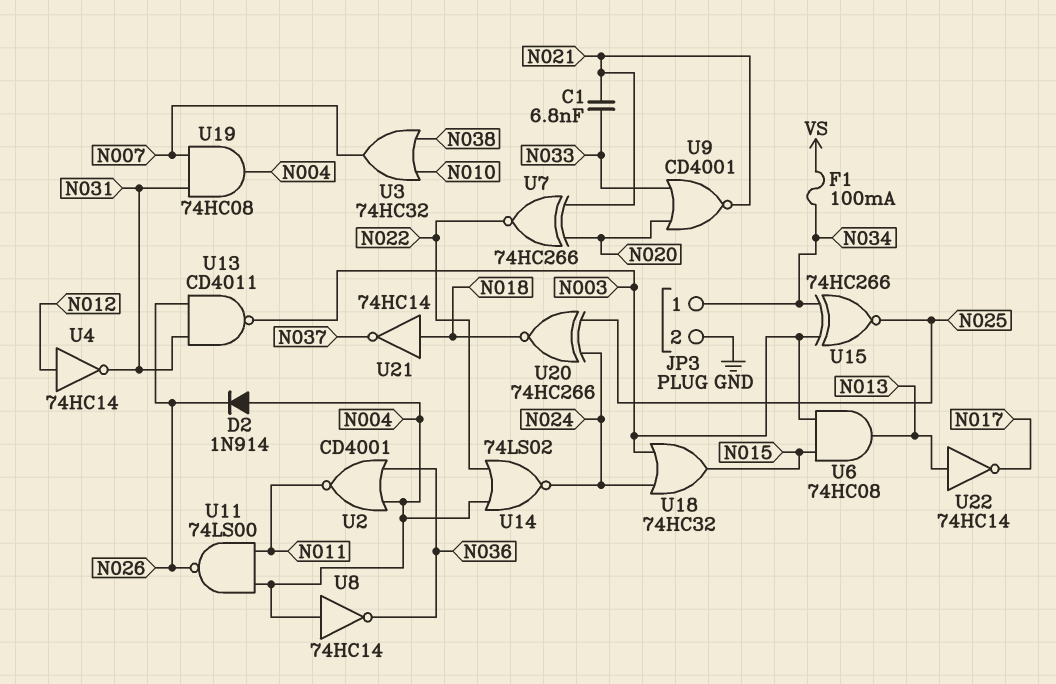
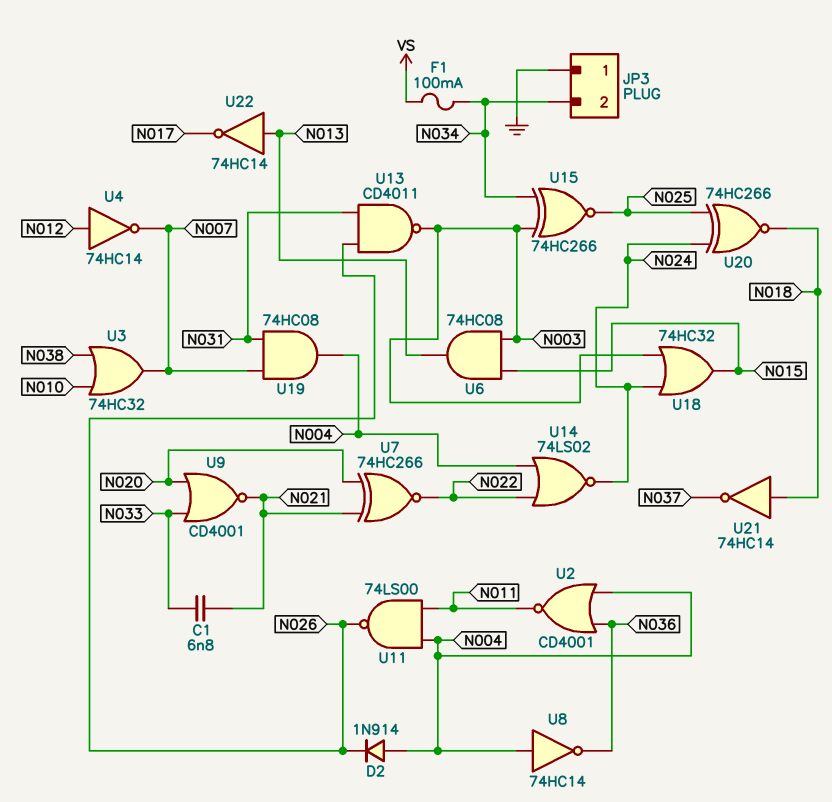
JP3 pin 1: N034 -> GND
JP3 pin 2: GND -> N034
U4: NOT 74HC14 (in N012, out N031) -> NOT 74HC14 (in N012, out N007)

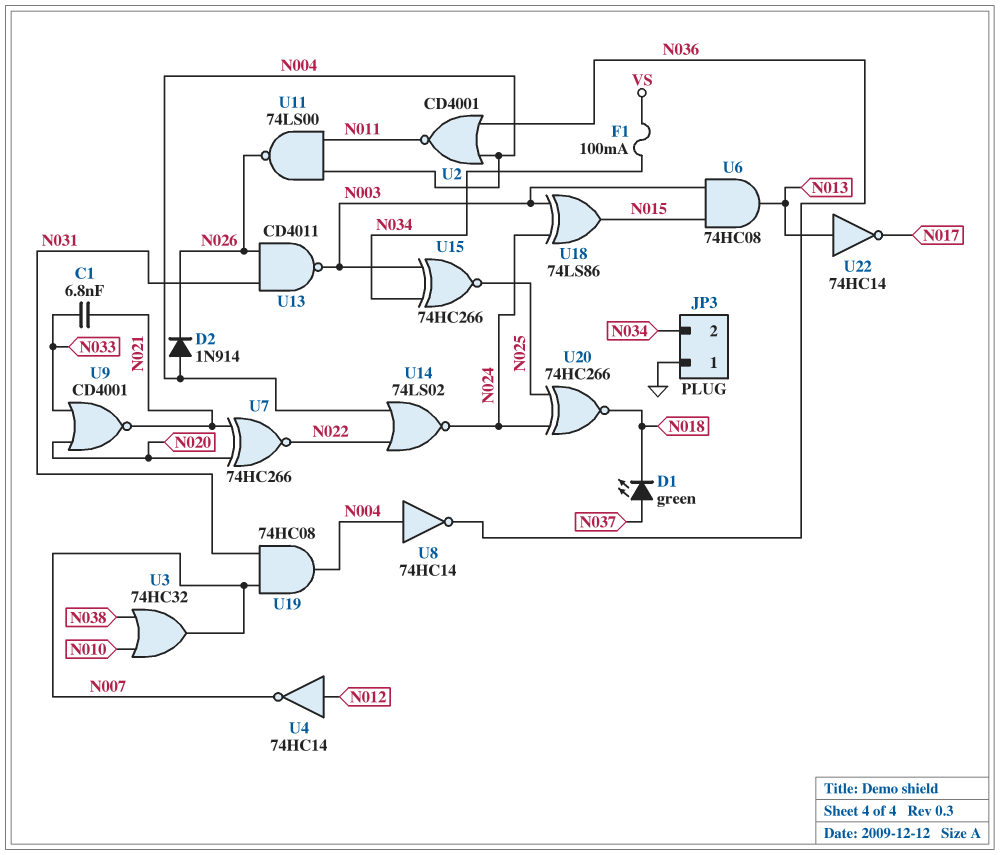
D1: none -> LED green (A N037, K N018)
U18: OR 74HC32 (in N003, in N024, out N015) -> XOR 74LS86 (in N003, in N024, out N015)
U21: NOT 74HC14 (in N018, out N037) -> none

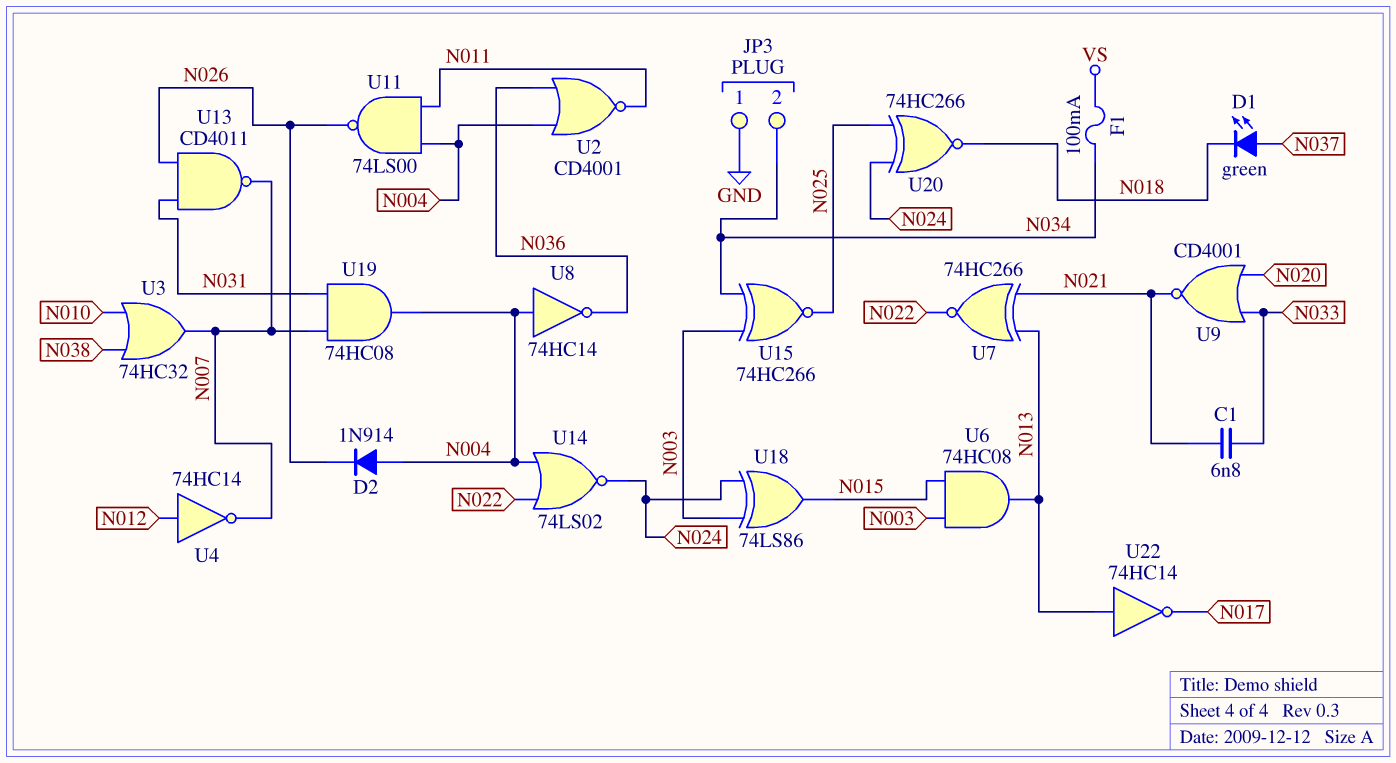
U7: XNOR 74HC266 (in N020, in N021, out N022) -> XNOR 74HC266 (in N013, in N021, out N022)
U13: NAND CD4011 (in N026, in N031, out N003) -> NAND CD4011 (in N026, in N031, out N007)

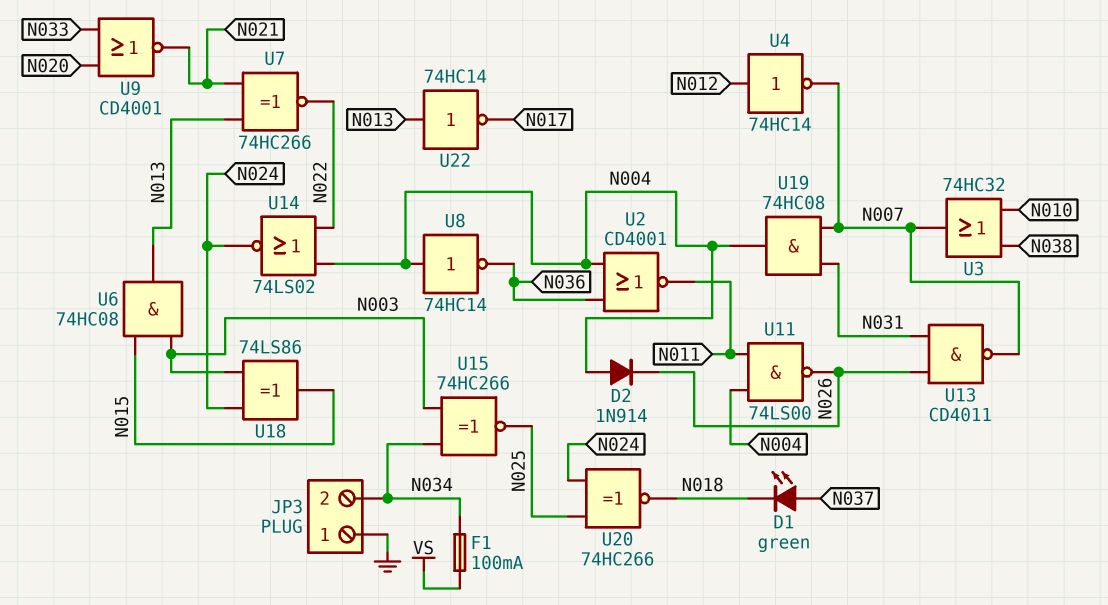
C1: 6.8nF (N021, N033) -> none

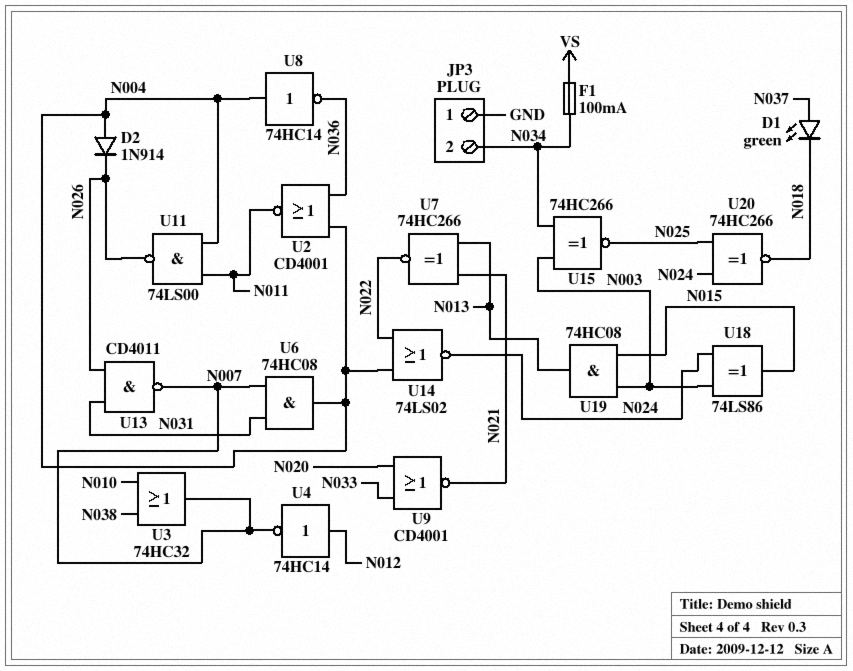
U6: AND 74HC08 (in N003, in N015, out N013) -> AND 74HC08 (in N007, in N031, out N004)
U19: AND 74HC08 (in N007, in N031, out N004) -> AND 74HC08 (in N003, in N015, out N013)
U22: NOT 74HC14 (in N013, out N017) -> none

